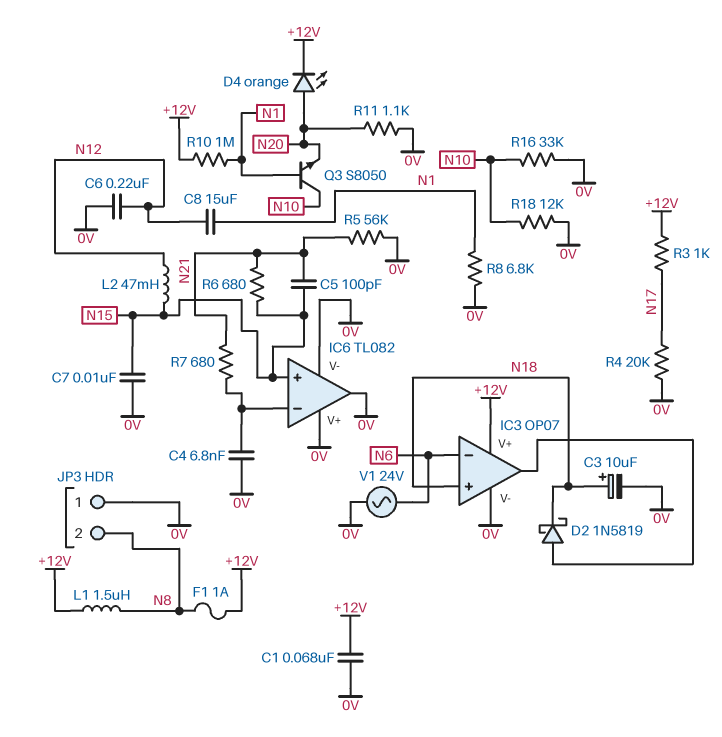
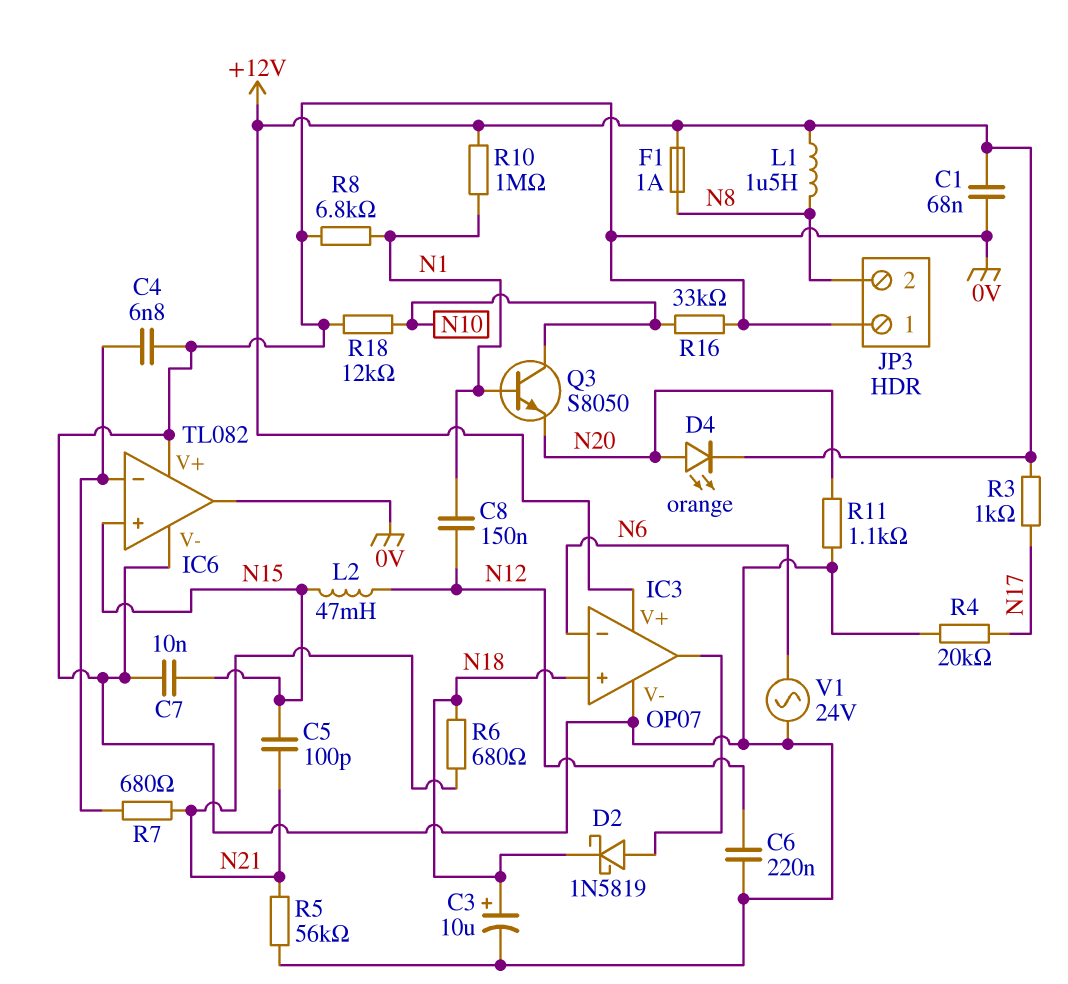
C8: 15uF (N1, N12) -> 150nF (N1, N12)
R6: 680 (N15, N21) -> 680 (N18, N21)

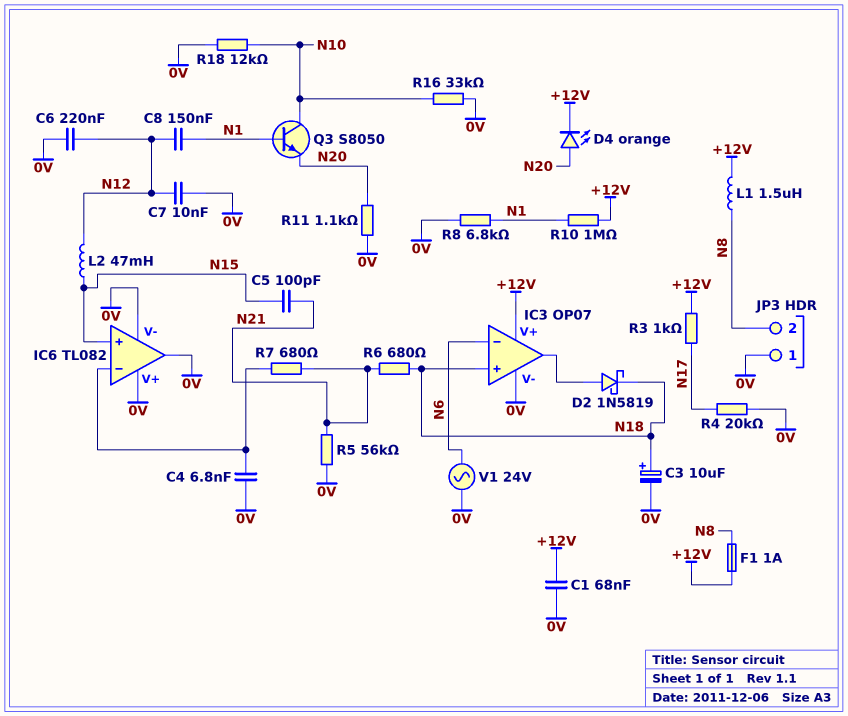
C7: 10nF (0V, N15) -> 10nF (0V, N12)

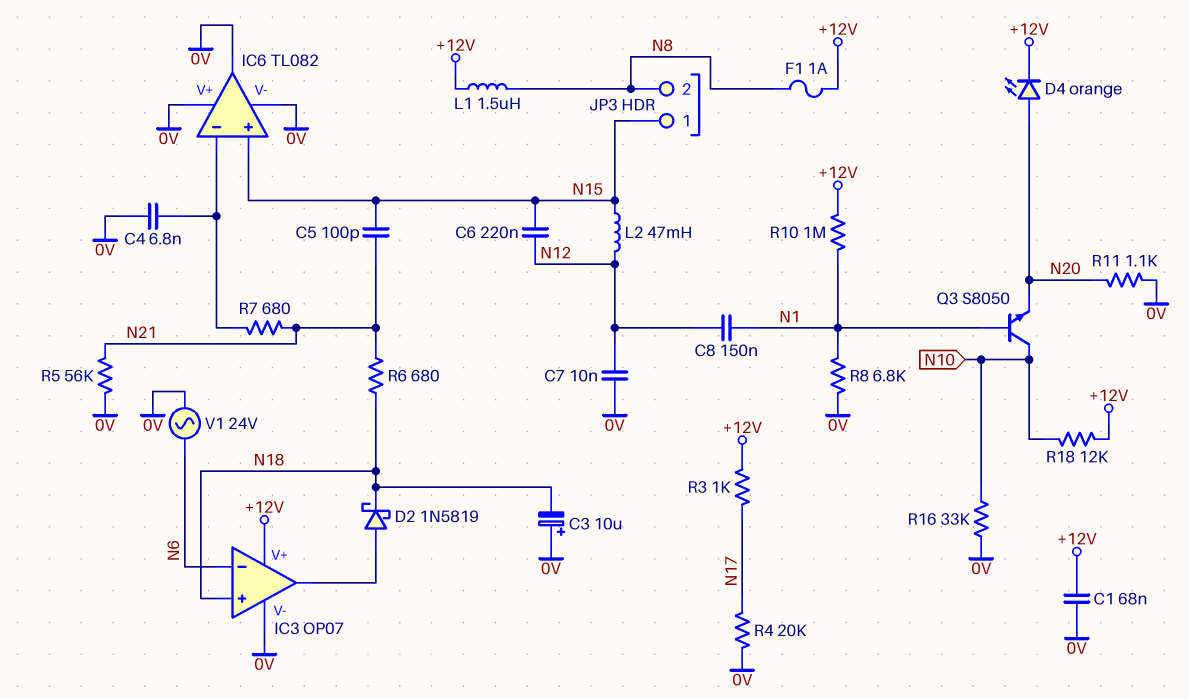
C3: 10uF (plus N18, minus 0V) -> 10uF (plus 0V, minus N18)
C6: 220nF (0V, N12) -> 220nF (N12, N15)
JP3 pin 1: 0V -> N15
R18: 12k (0V, N10) -> 12k (+12V, N10)

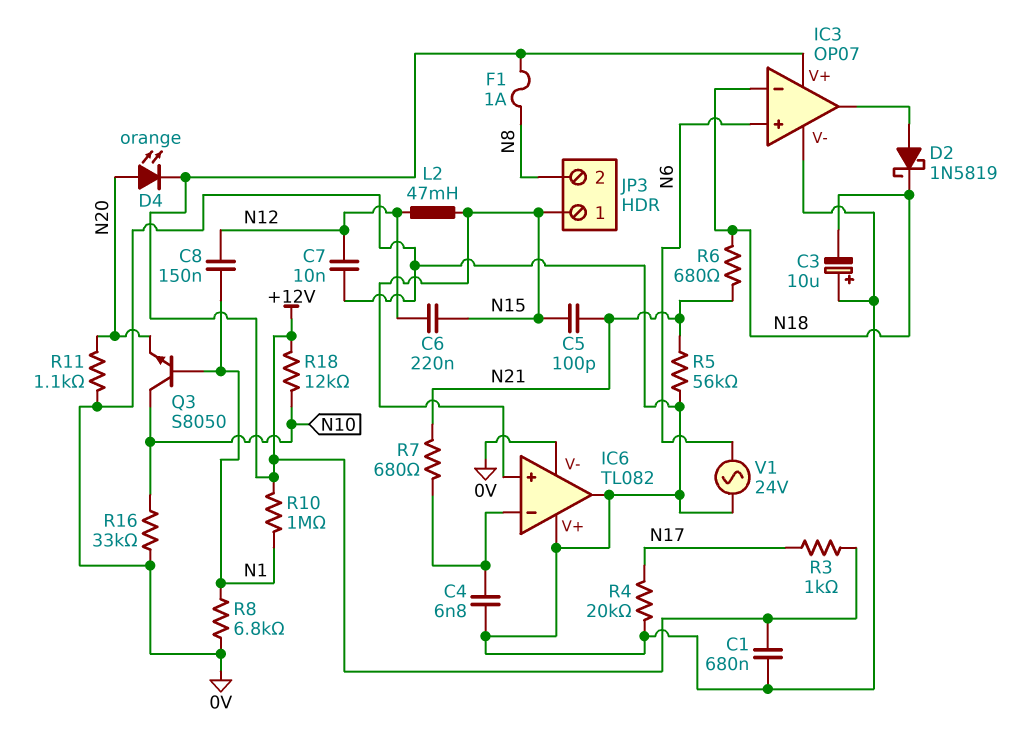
C1: 68nF (+12V, 0V) -> 680nF (+12V, 0V)
IC3 pin in+: N18 -> N6
IC3 pin in-: N6 -> N18
L1: 1.5uH (+12V, N8) -> none

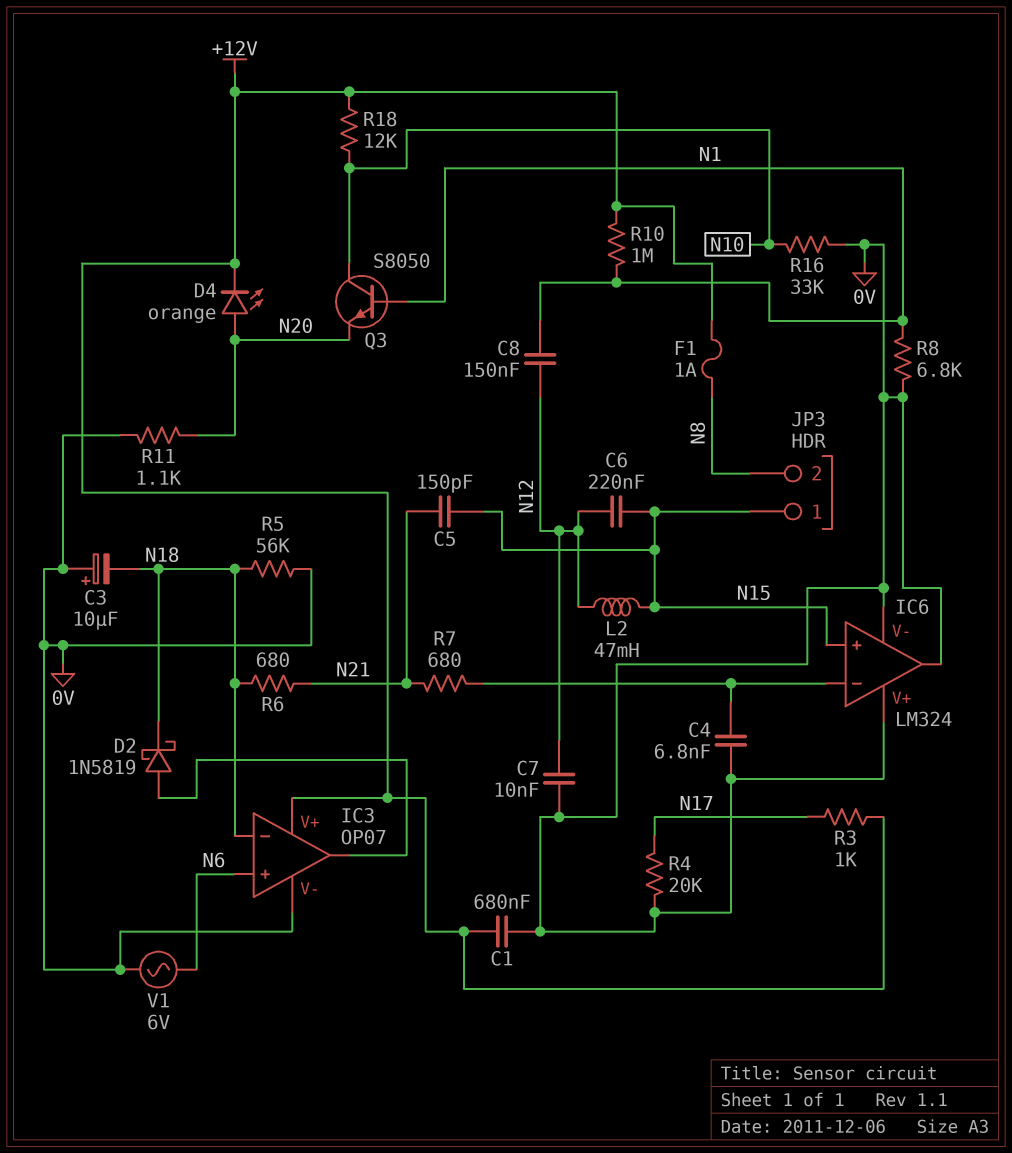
C5: 100pF (N15, N21) -> 150pF (N15, N21)
IC6: TL082 -> LM324
R5: 56k (0V, N21) -> 56k (0V, N18)
V1: AC 24V (0V, N6) -> AC 6V (0V, N6)

